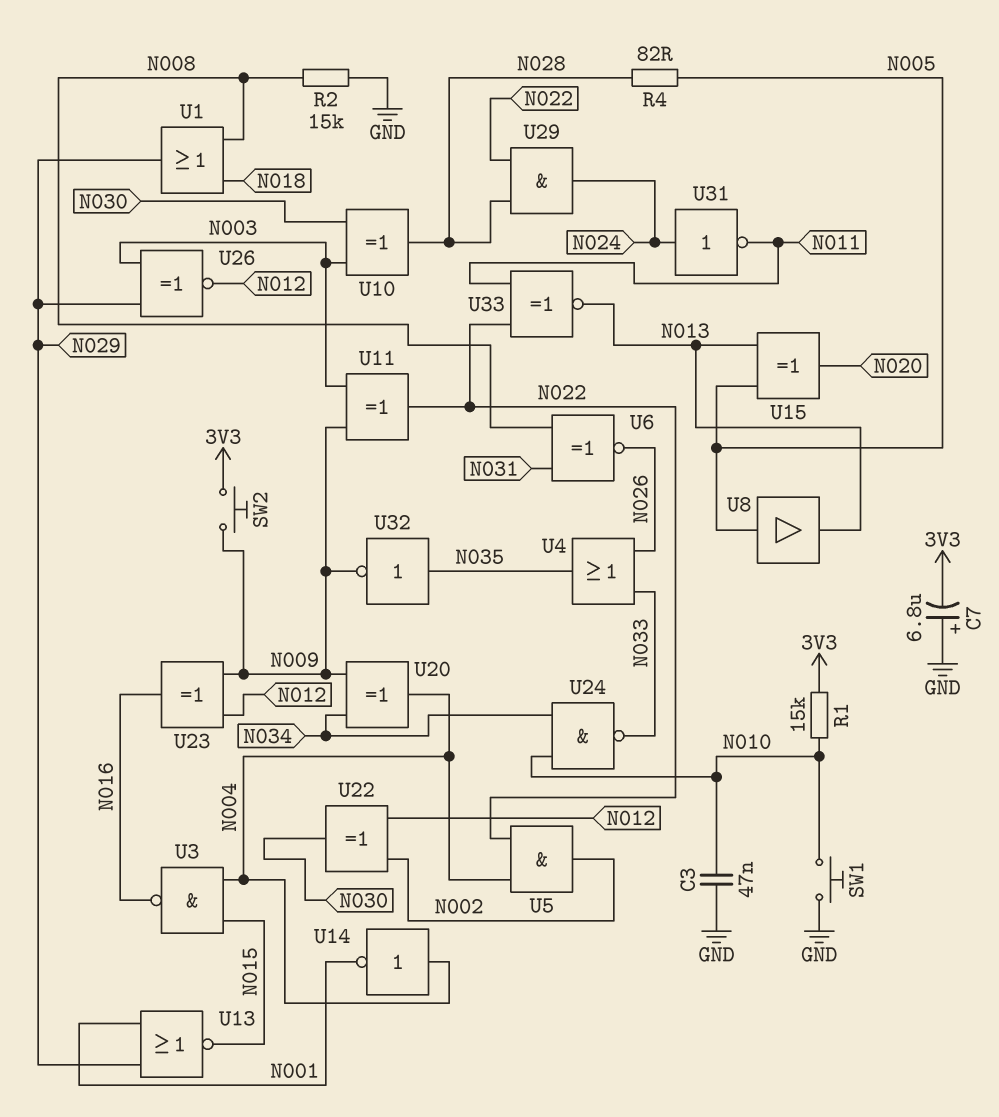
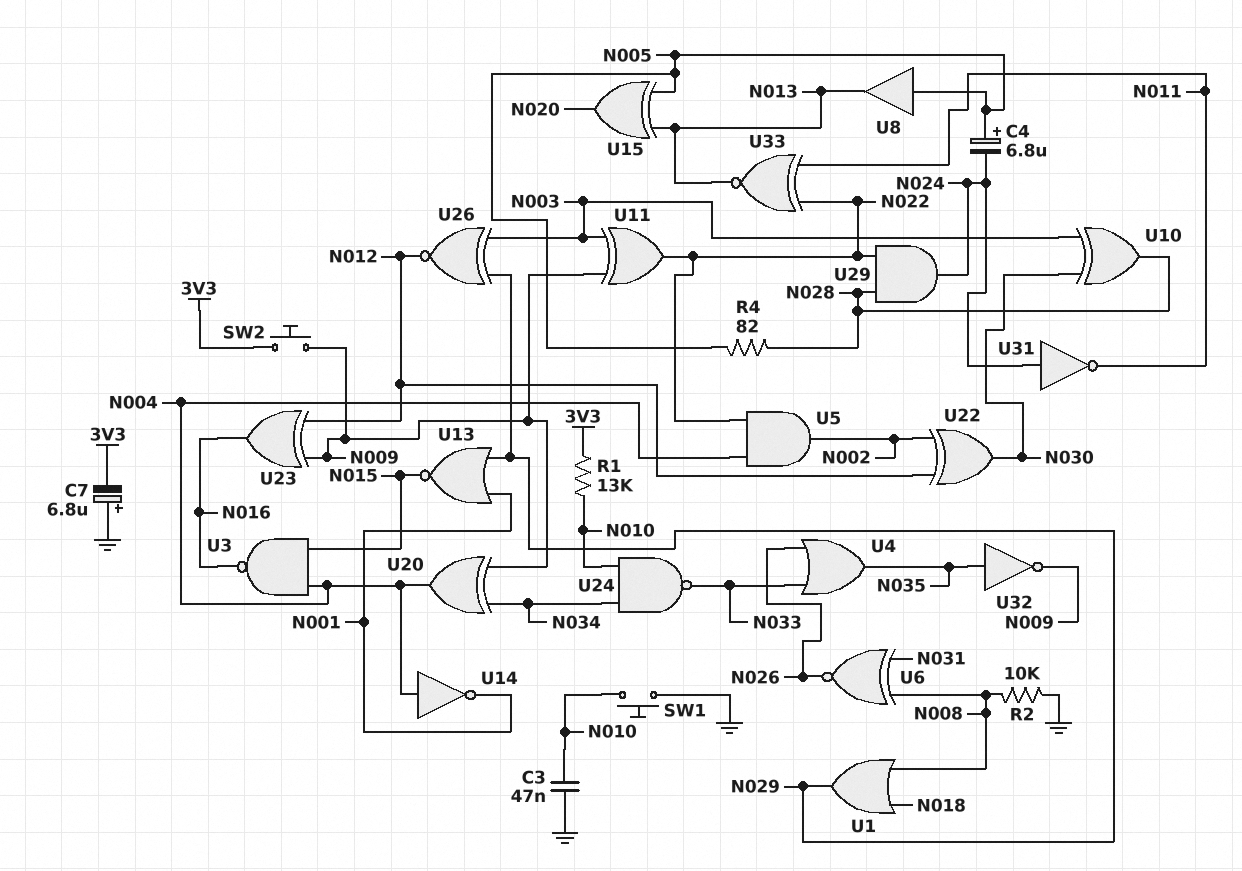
C4: none -> 6.8uF (plus N005, minus N024)
R1: 15k (3V3, N010) -> 13k (3V3, N010)
R2: 15k (GND, N008) -> 10k (GND, N008)

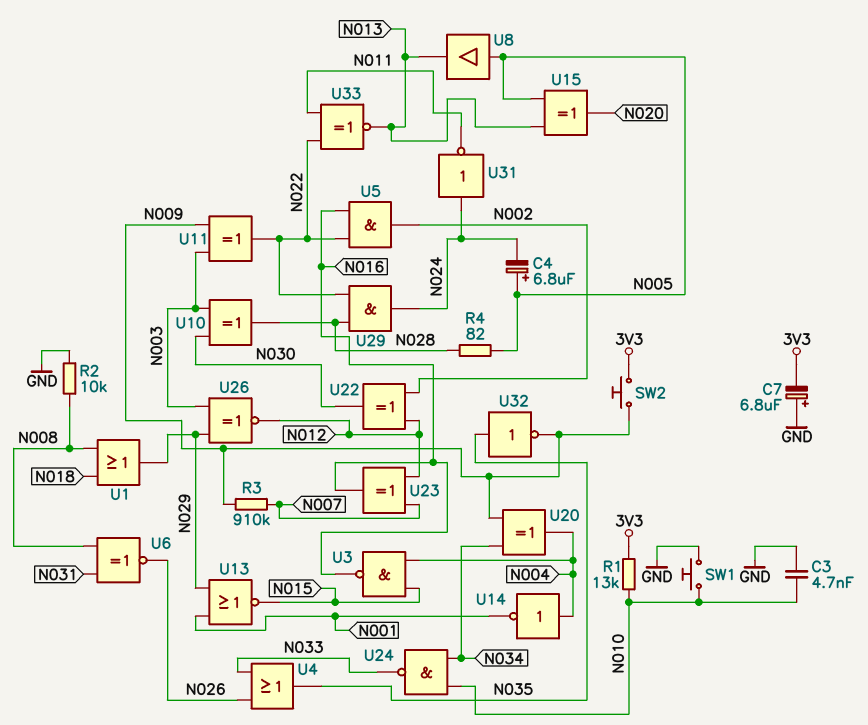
C3: 47nF (GND, N010) -> 4.7nF (GND, N010)
R3: none -> 910k (N007, N009)
U5: AND (in N004, in N022, out N002) -> AND (in N016, in N022, out N002)
U23: XOR (in N009, in N012, out N016) -> XOR (in N007, in N012, out N016)

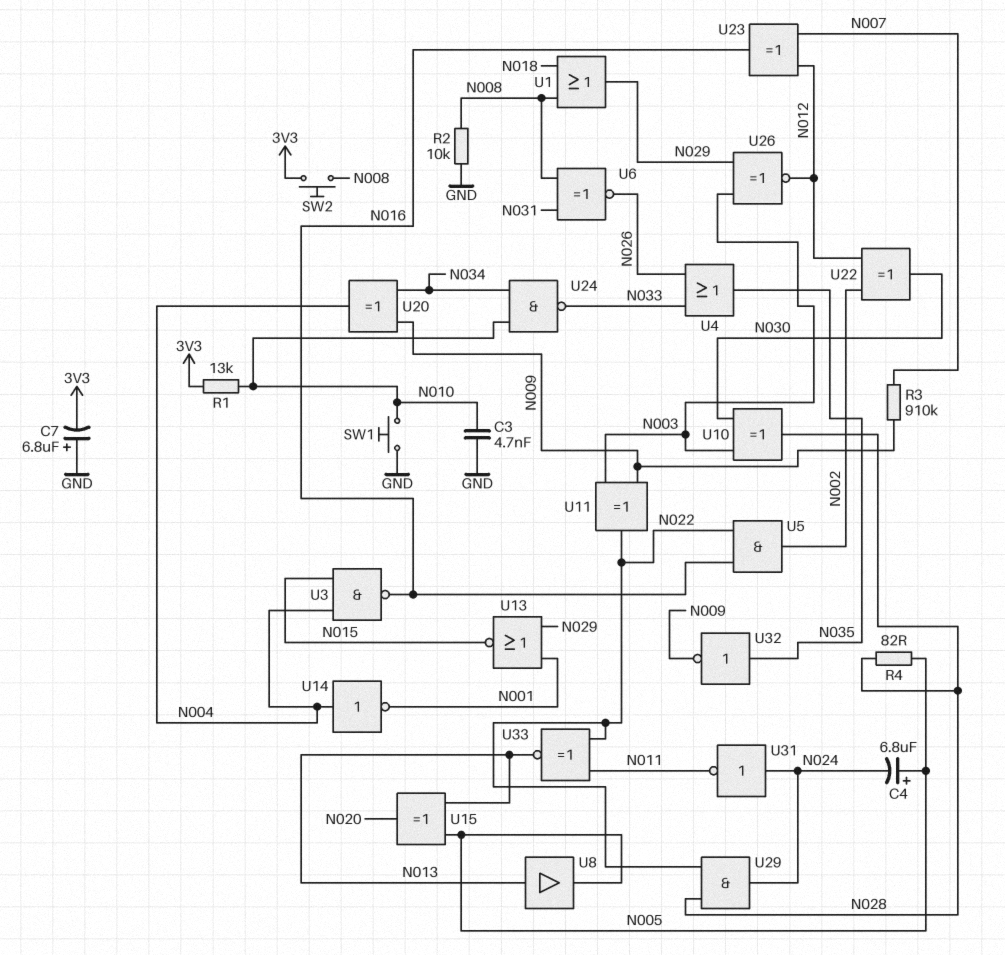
SW2: button (3V3, N009) -> button (3V3, N008)
U8: buffer (in N005, out N013) -> buffer (in N013, out N005)

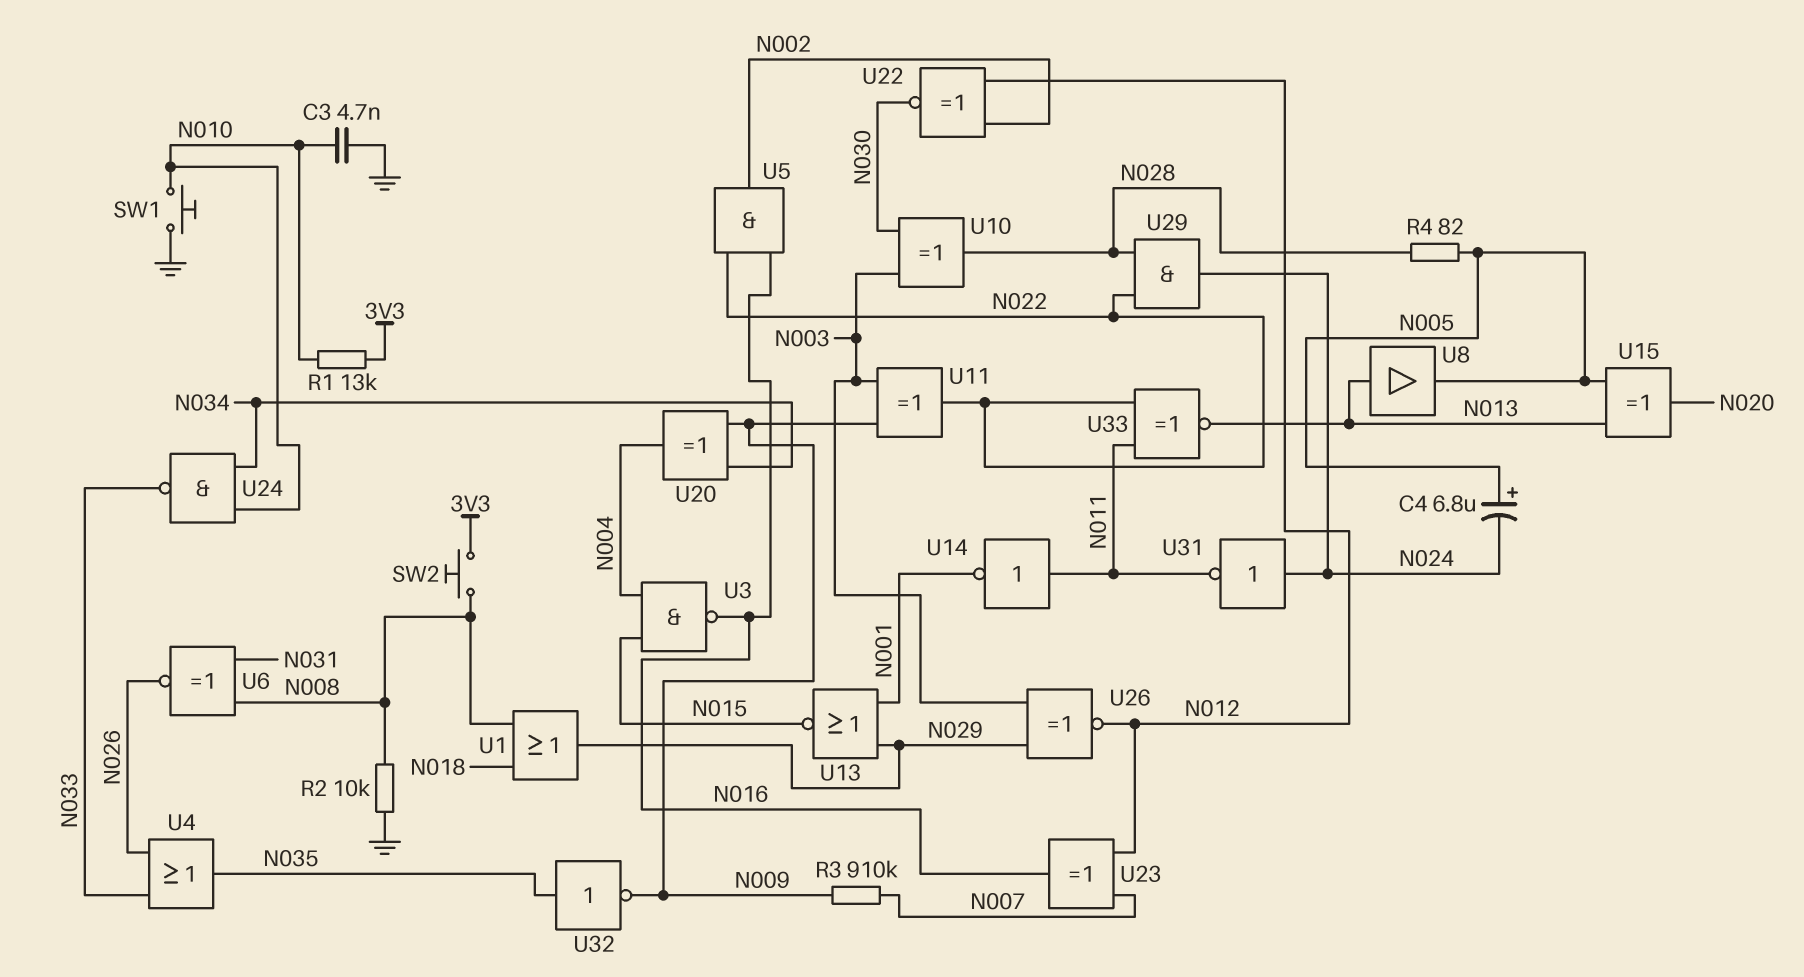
C7: 6.8uF (plus GND, minus 3V3) -> none
U14: NOT (in N004, out N001) -> NOT (in N011, out N001)
U22: XOR (in N002, in N012, out N030) -> XNOR (in N002, in N012, out N030)

